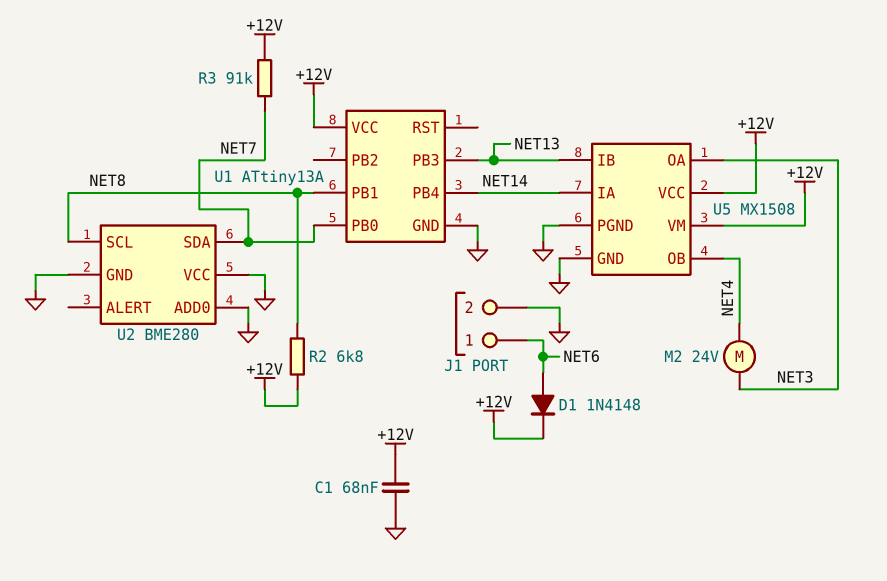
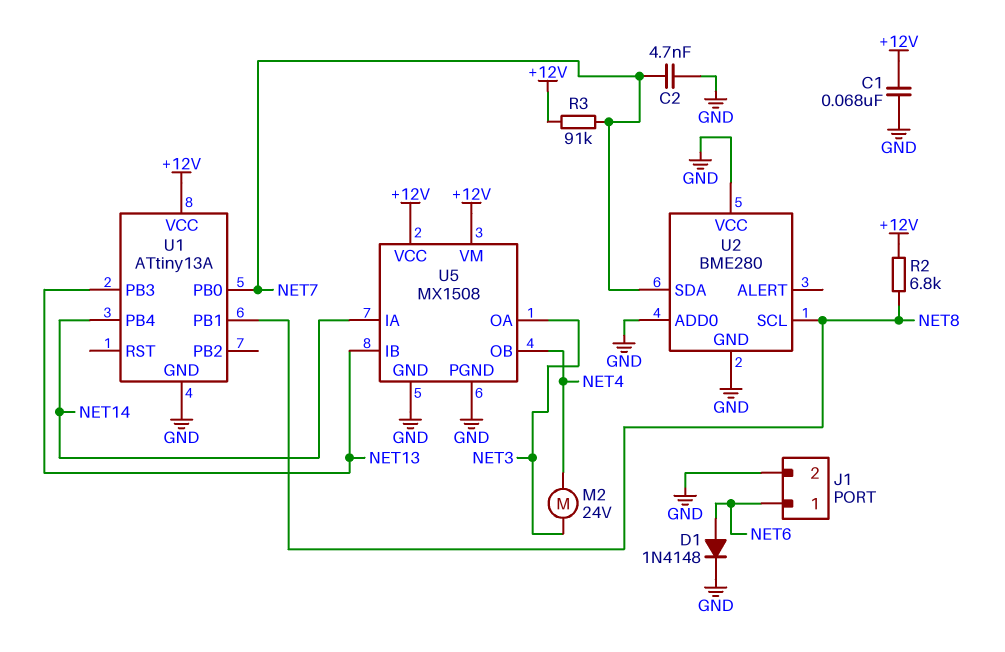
C2: none -> 4.7nF (GND, NET7)
D1: diode 1N4148 (A NET6, K +12V) -> diode 1N4148 (A NET6, K GND)

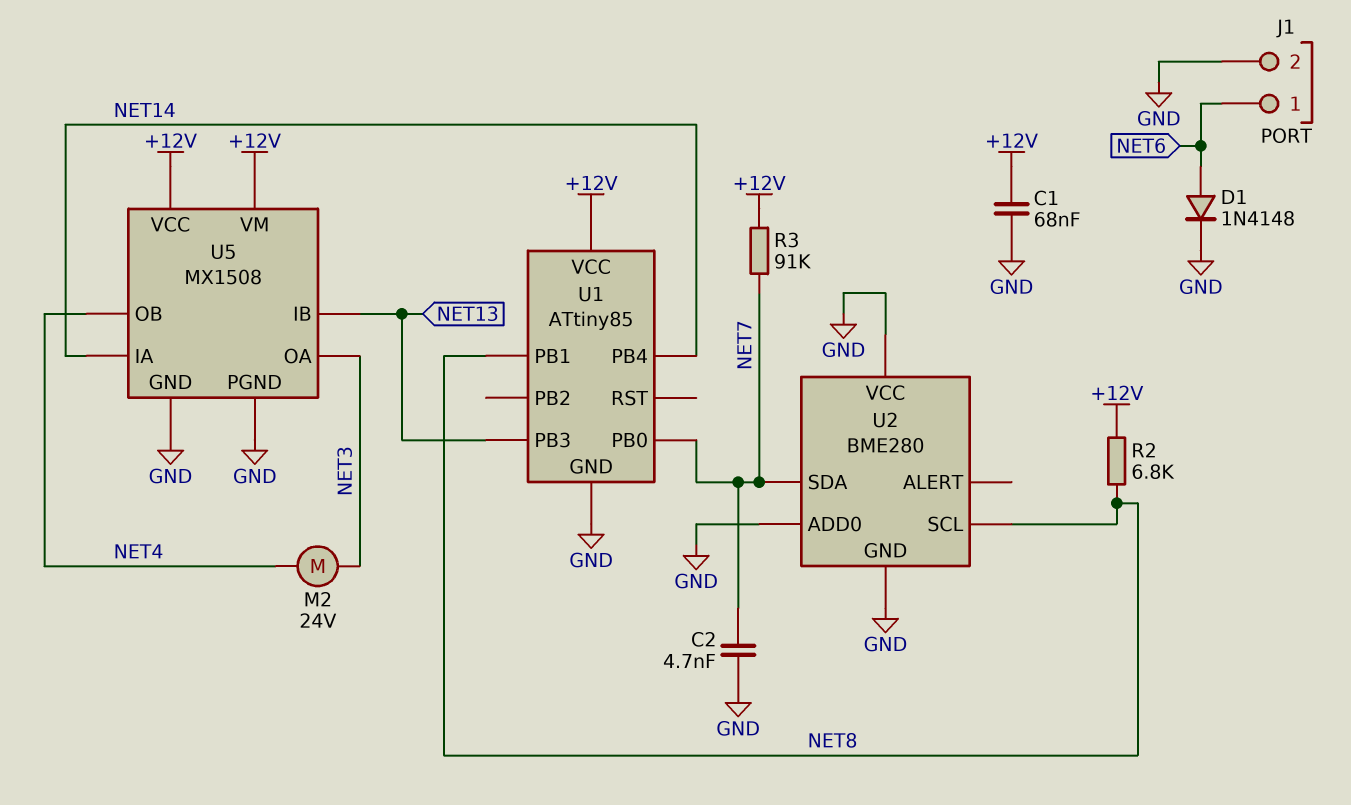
U1: ATtiny13A -> ATtiny85

